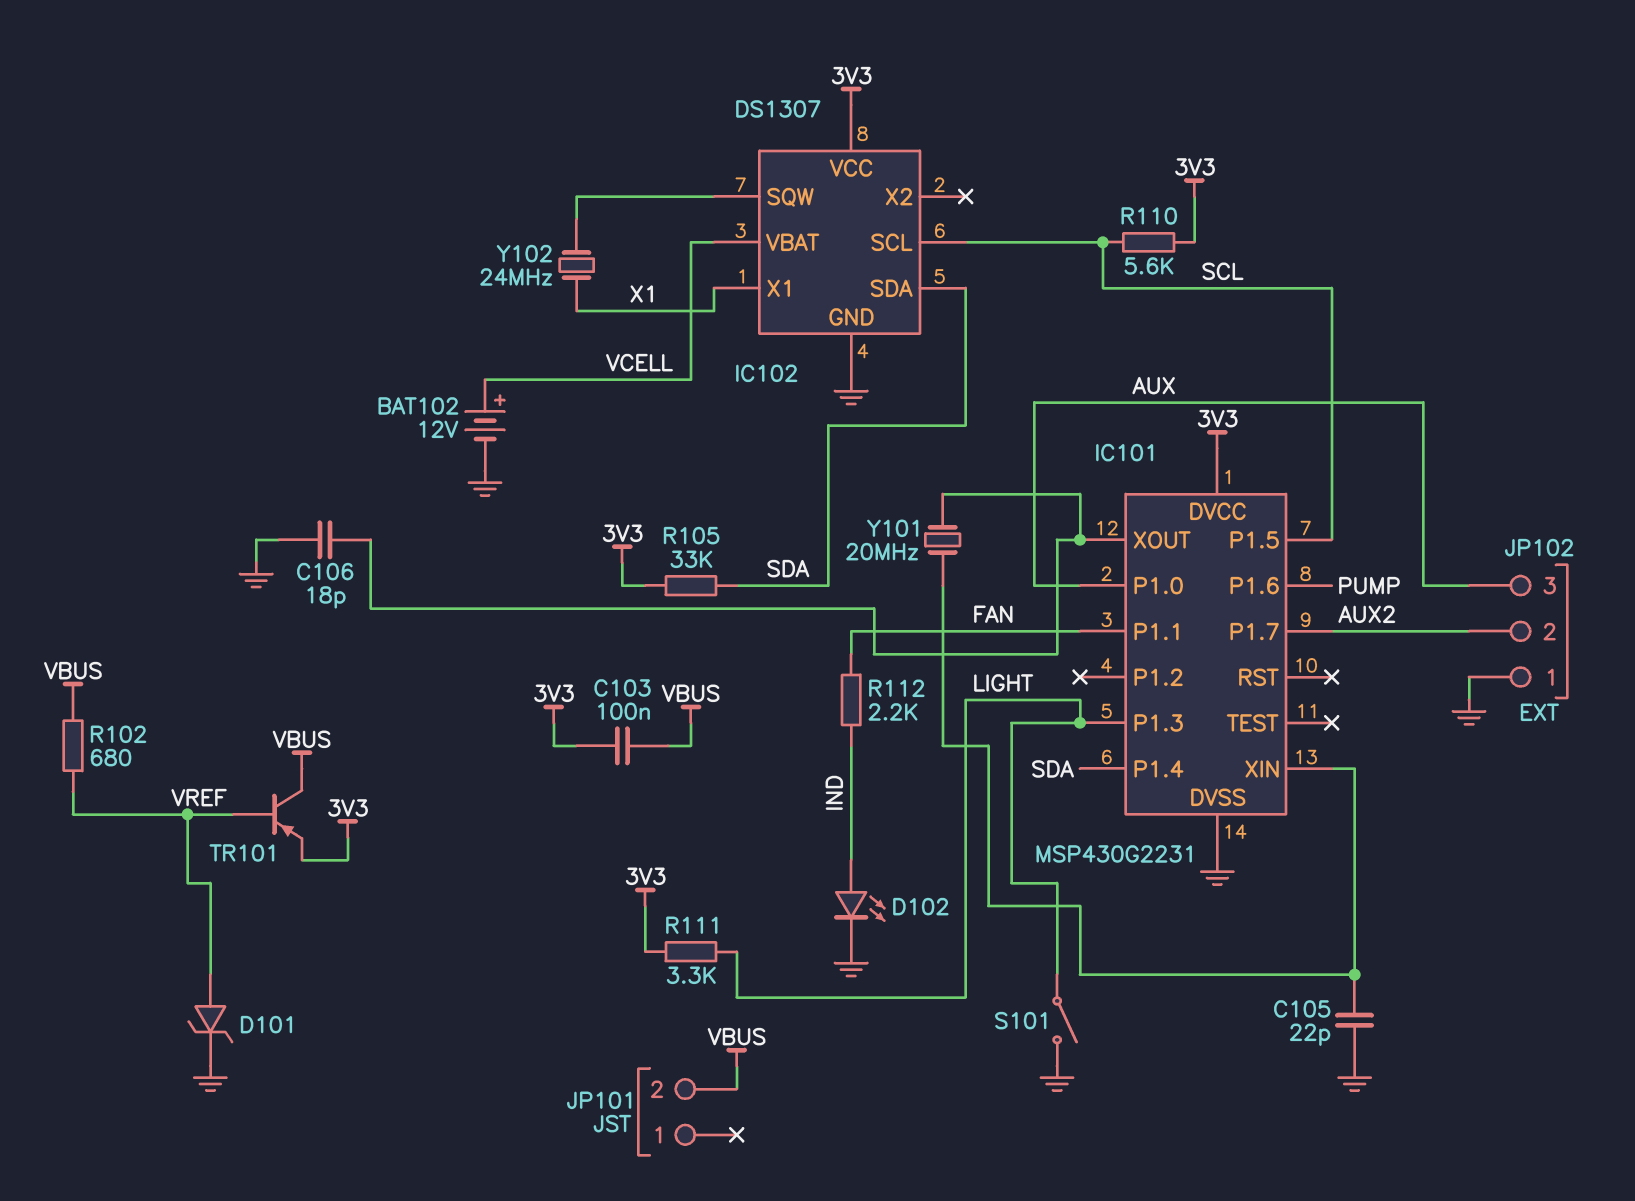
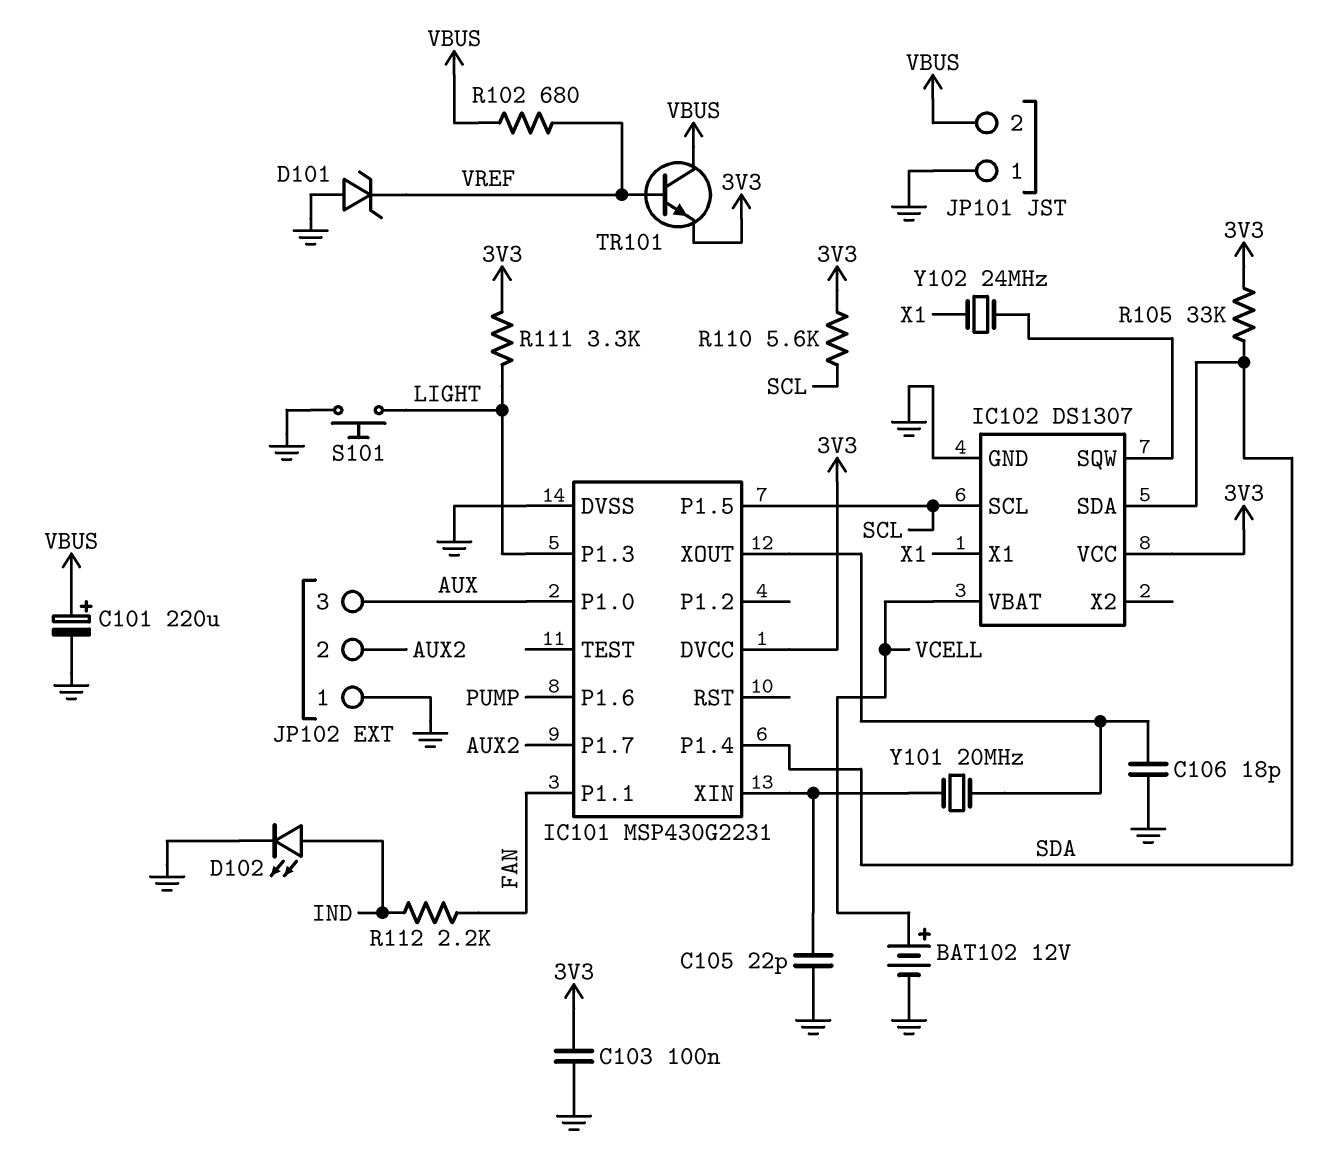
C101: none -> 220uF (plus VBUS, minus GND)
C103: 100nF (3V3, VBUS) -> 100nF (3V3, GND)
D101: zener (A VREF, K GND) -> zener (A GND, K VREF)
JP101 pin 1: none -> GND
S101: switch (GND, LIGHT) -> button (GND, LIGHT)
TR101: PNP (B VREF, C VBUS, E 3V3) -> NPN (B VREF, C VBUS, E 3V3)

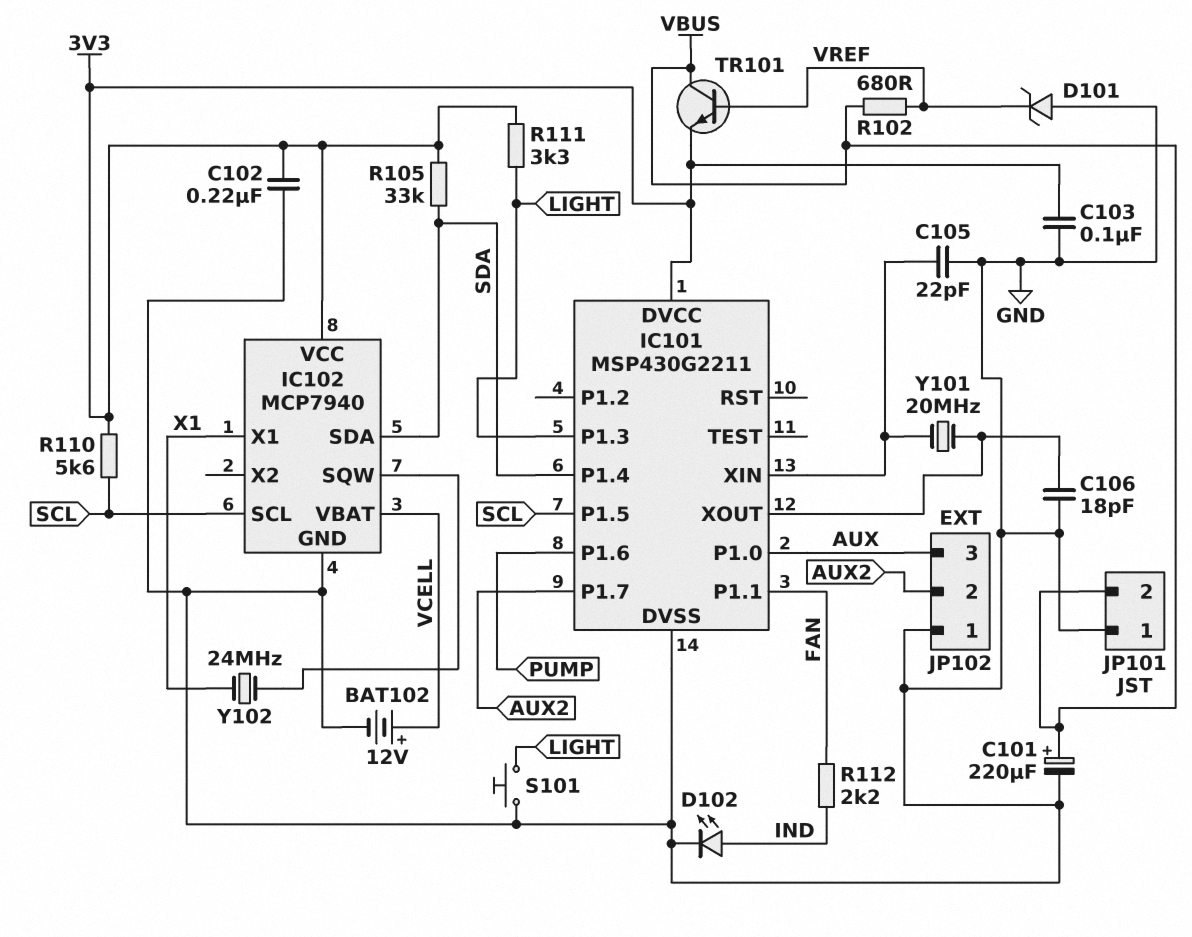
C102: none -> 220nF (3V3, GND)
IC101: MSP430G2231 -> MSP430G2211
IC102: DS1307 -> MCP7940

